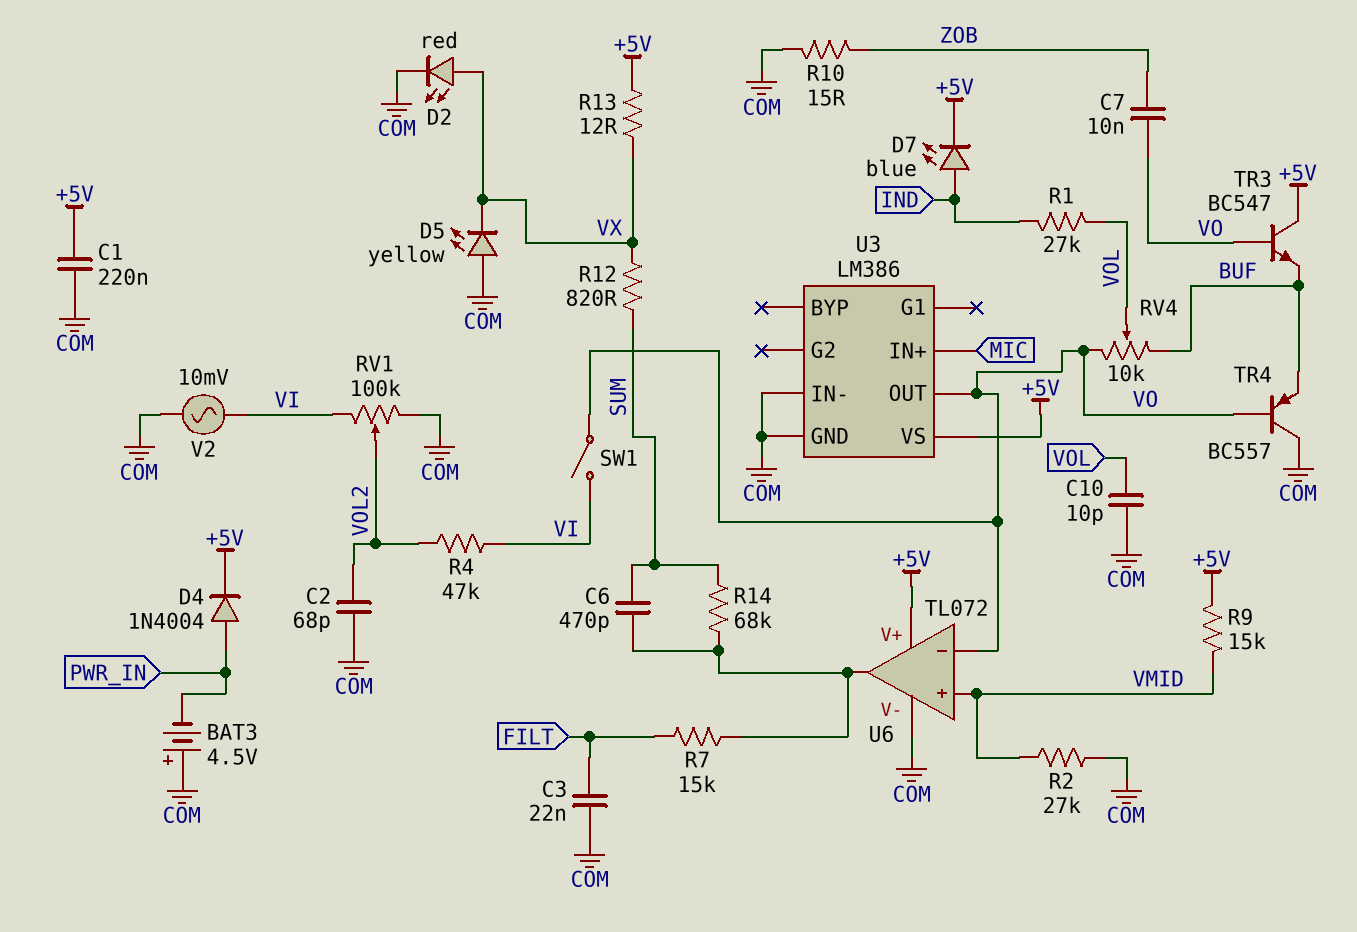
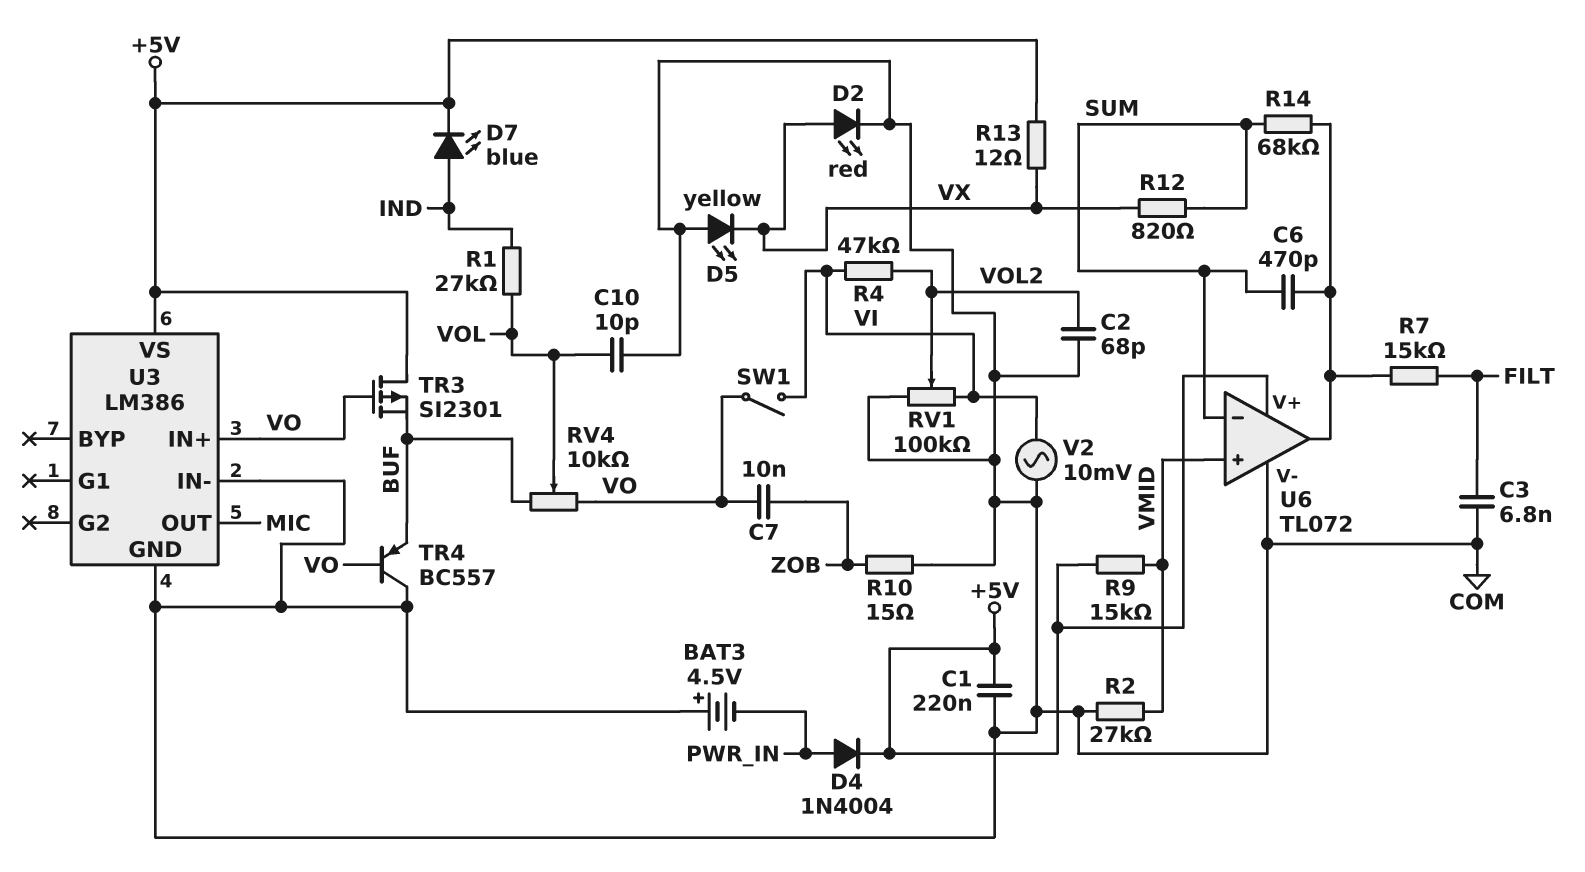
C3: 22nF (COM, FILT) -> 6.8nF (COM, FILT)
TR3: NPN BC547 (B VO, C +5V, E BUF) -> PMOS SI2301 (G VO, D +5V, S BUF)
U3 pin IN+: MIC -> VO
U3 pin OUT: VO -> MIC
U6 pin in-: VO -> SUM

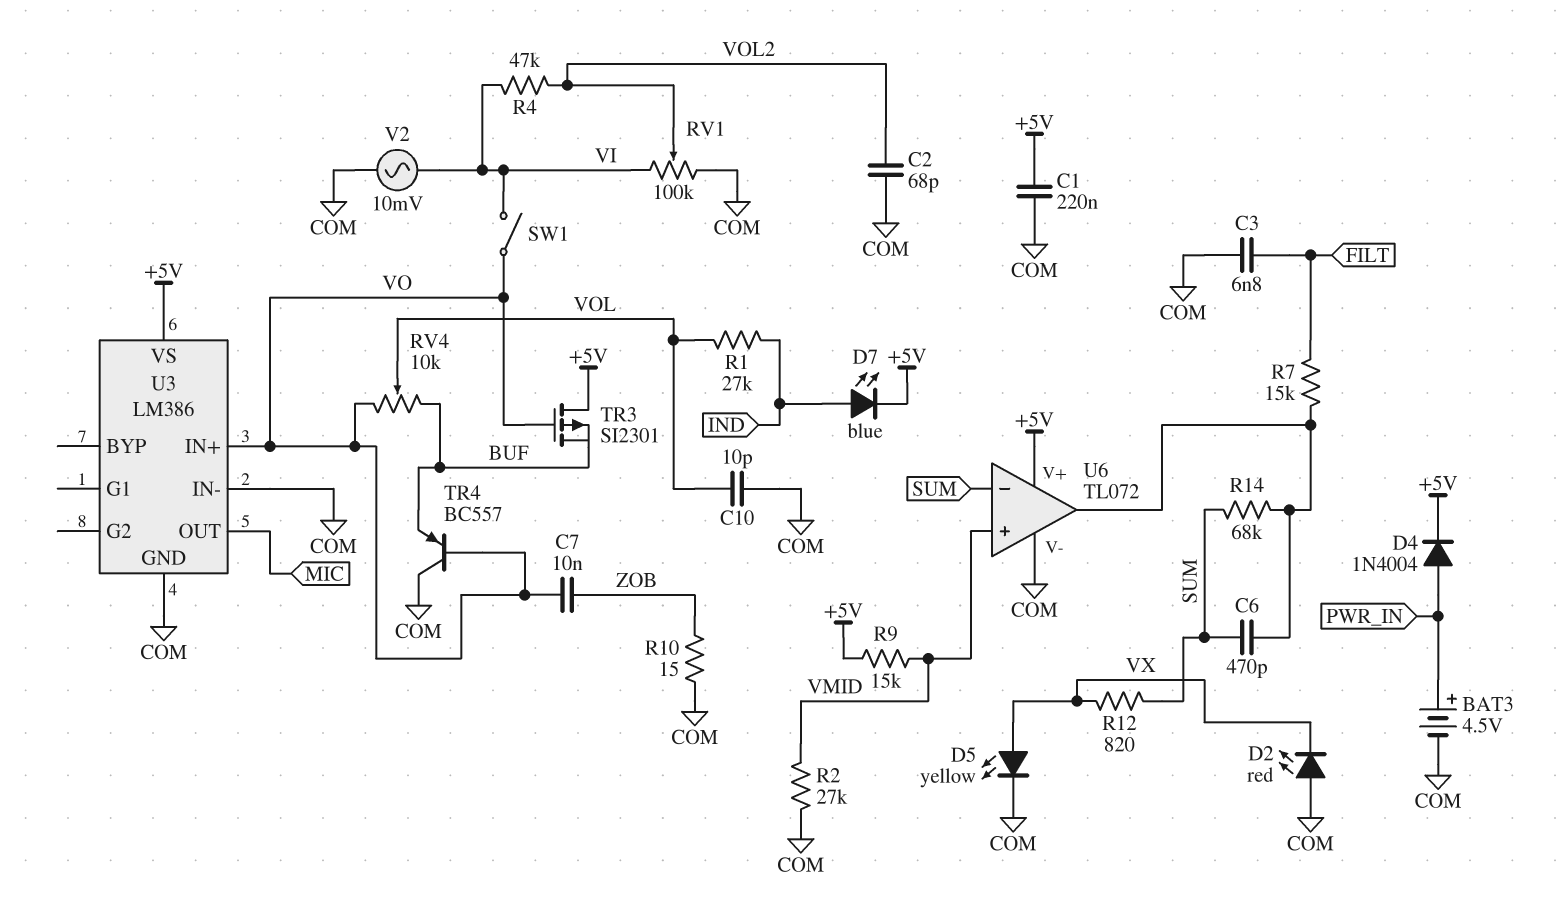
BAT3: 4.5V (plus COM, minus PWR_IN) -> 4.5V (plus PWR_IN, minus COM)
D2: LED red (A VX, K COM) -> LED red (A COM, K VX)
D5: LED yellow (A COM, K VX) -> LED yellow (A VX, K COM)
R13: 12 (+5V, VX) -> none

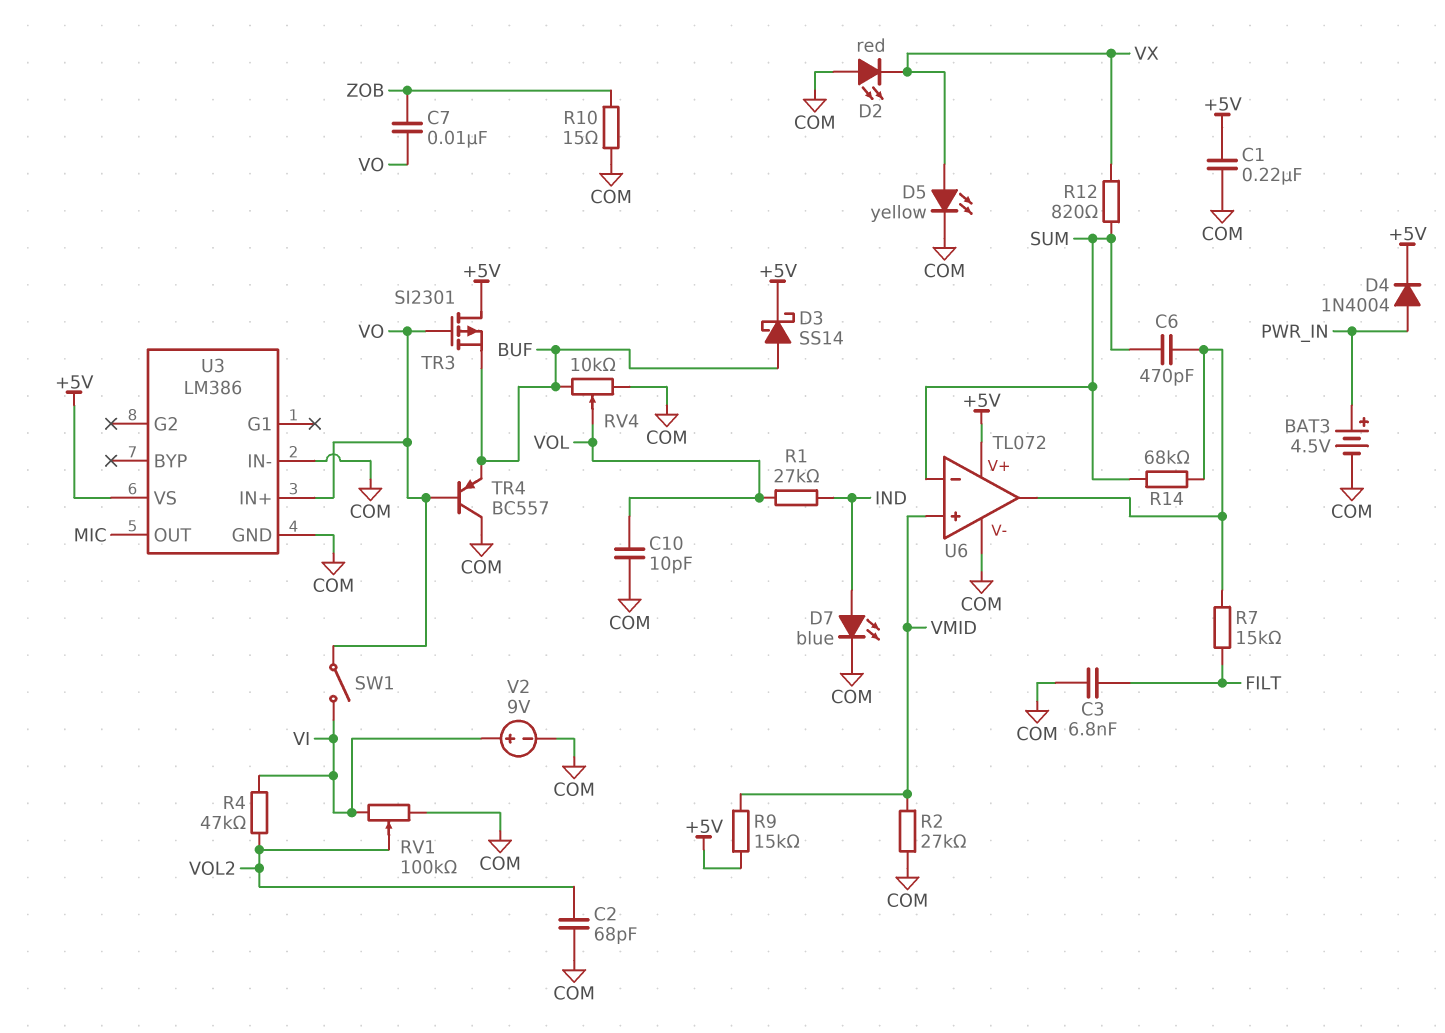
D3: none -> schottky SS14 (A BUF, K +5V)
D7: LED blue (A IND, K +5V) -> LED blue (A IND, K COM)
RV4: 10k (BUF, VO, wiper VOL) -> 10k (BUF, COM, wiper VOL)
V2: AC 10mV (COM, VI) -> 9V (plus VI, minus COM)

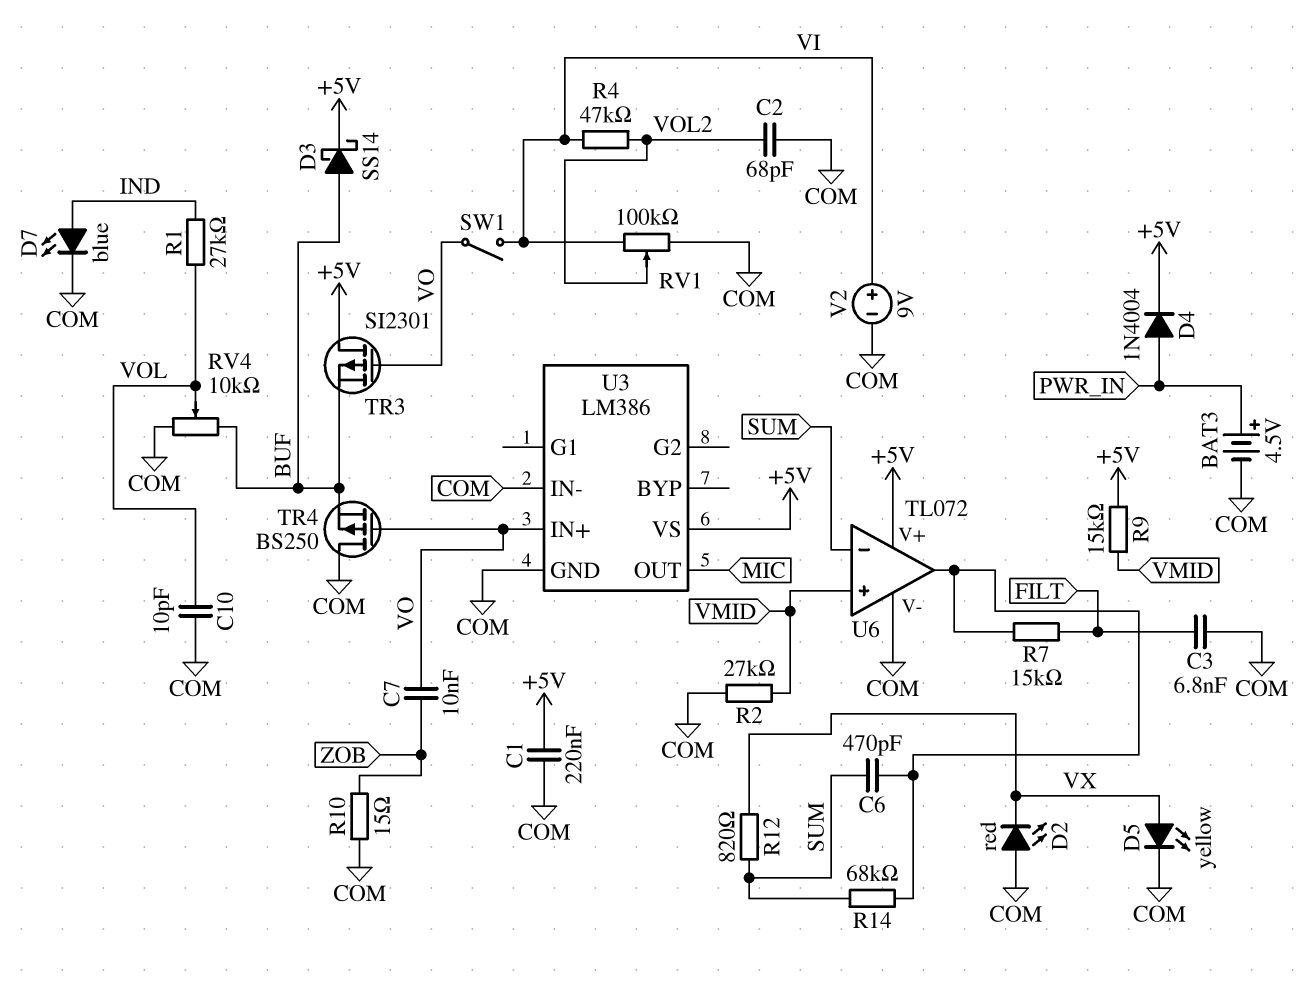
TR4: PNP BC557 (B VO, C COM, E BUF) -> PMOS BS250 (G VO, D COM, S BUF)

